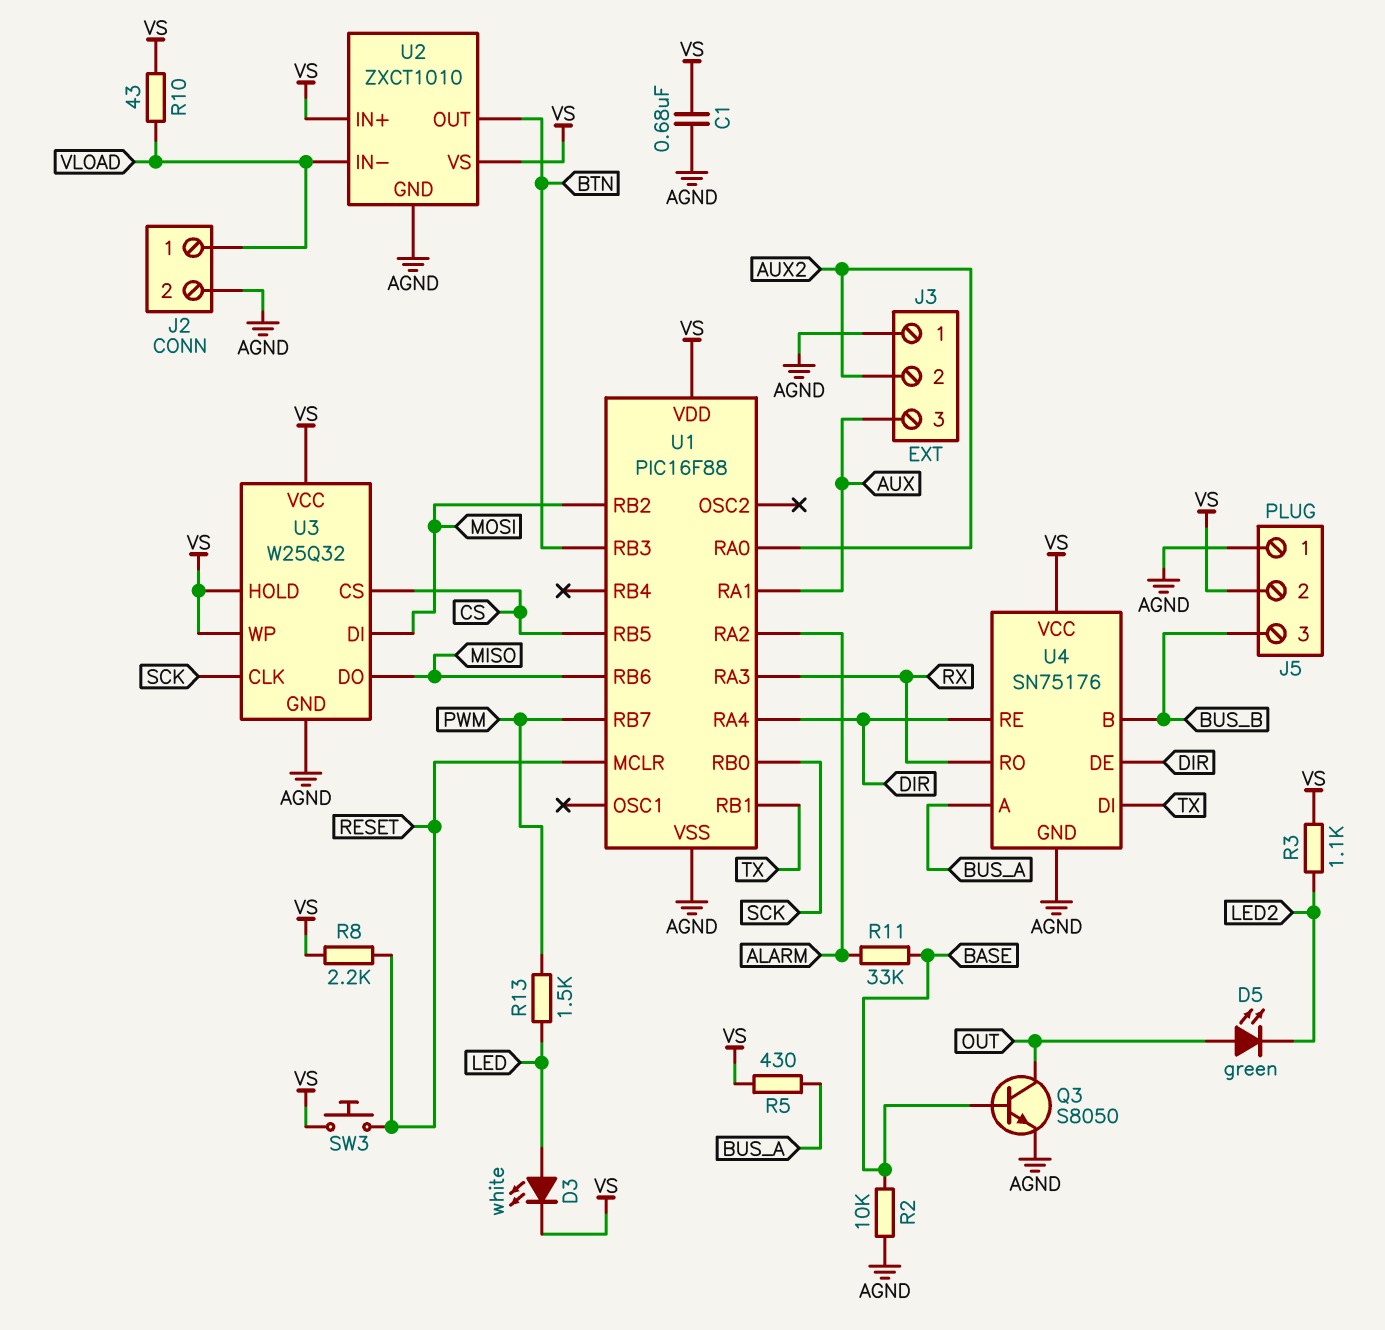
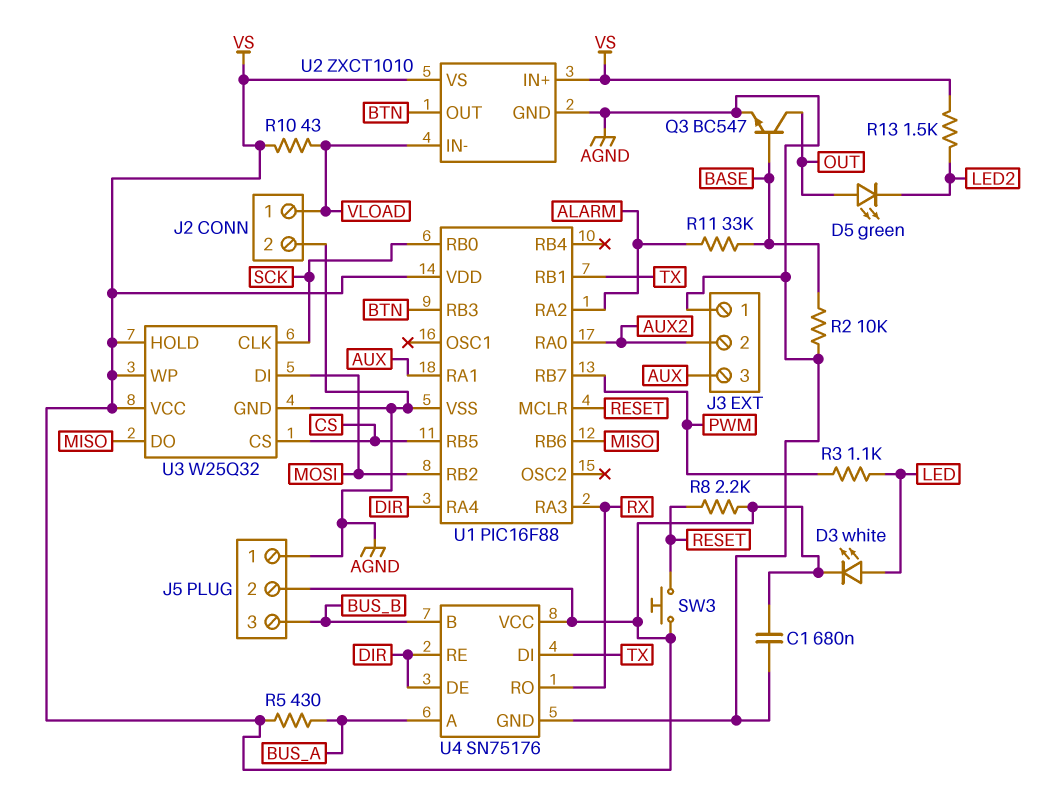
Q3: NPN S8050 (B BASE, C OUT, E AGND) -> NPN BC547 (B BASE, C OUT, E AGND)
R3: 1.1k (LED2, VS) -> 1.1k (LED, PWM)
R13: 1.5k (LED, PWM) -> 1.5k (LED2, VS)

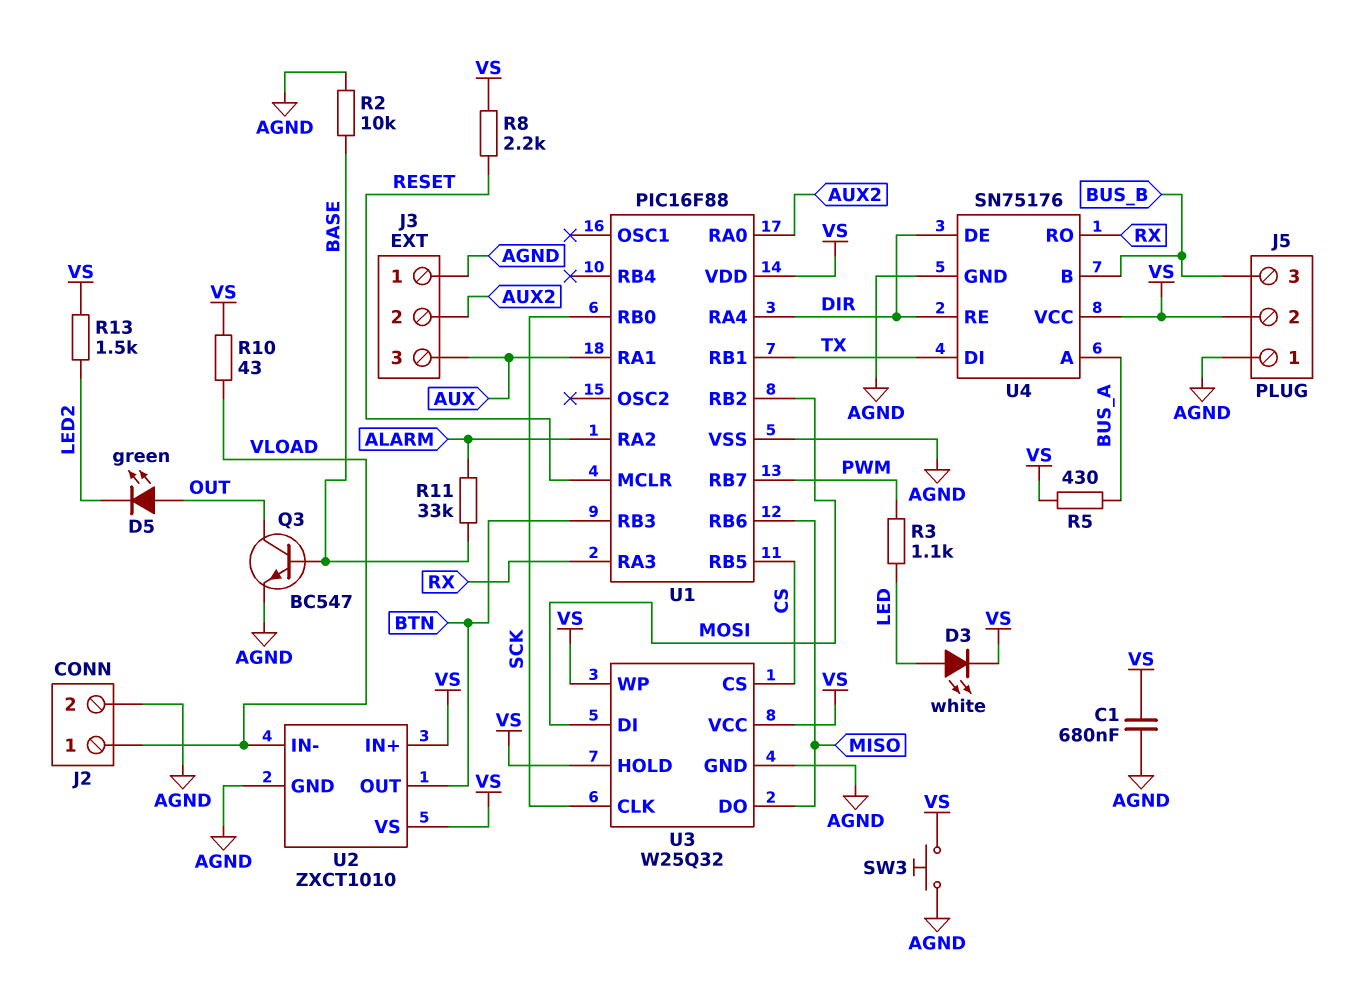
SW3: button (RESET, VS) -> button (AGND, VS)

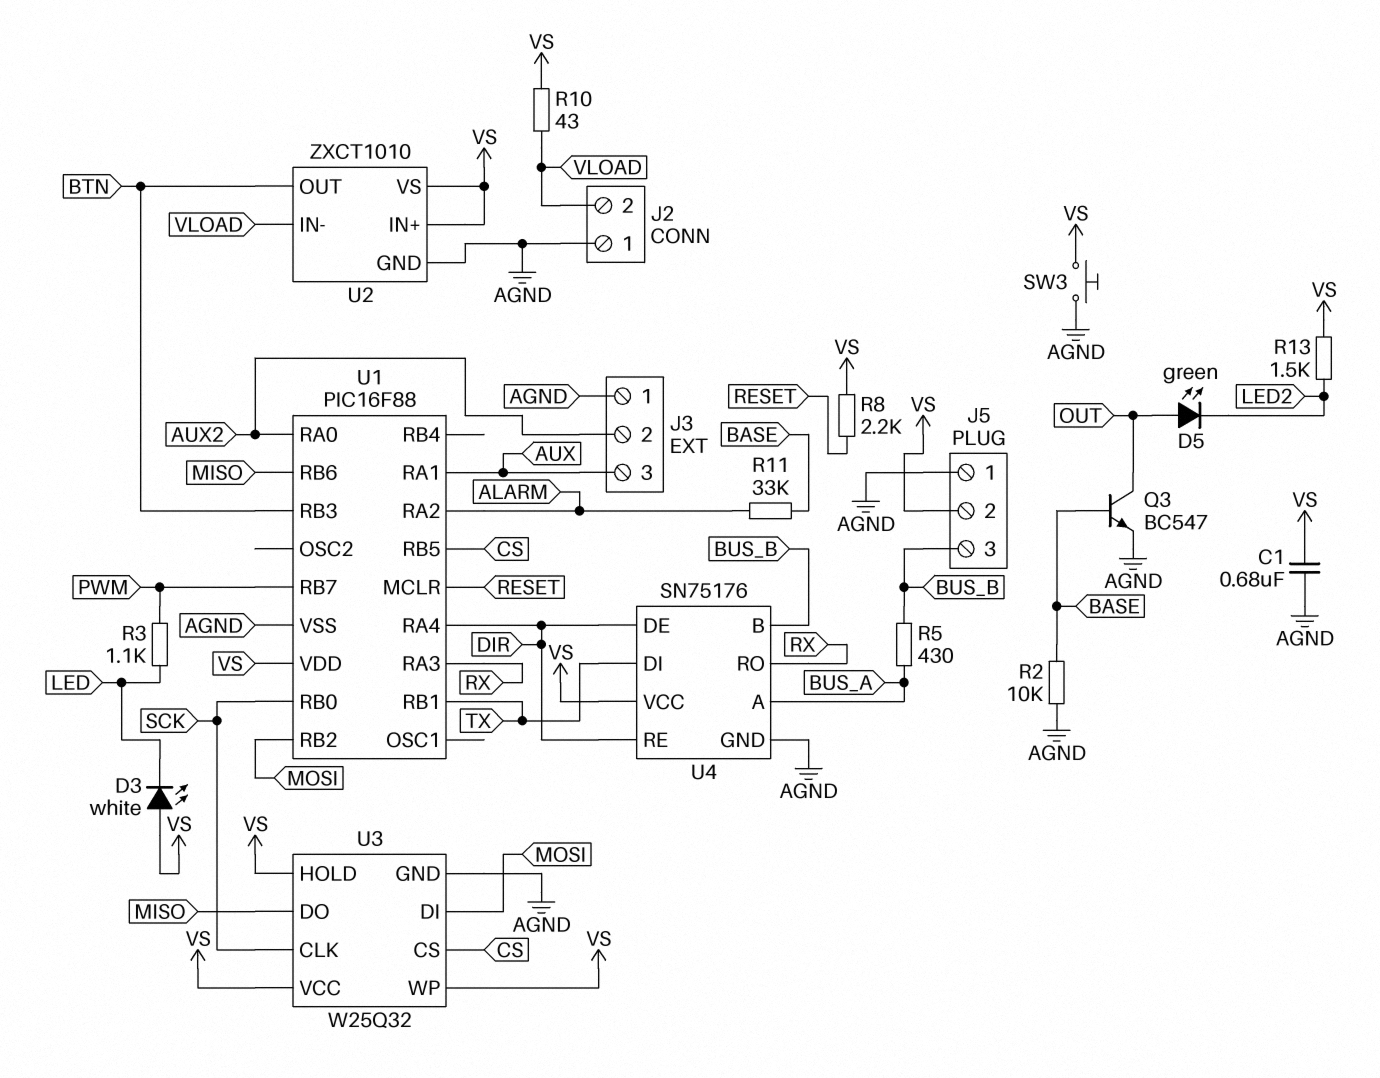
D3: LED white (A LED, K VS) -> LED white (A VS, K LED)
J2 pin 1: VLOAD -> AGND
J2 pin 2: AGND -> VLOAD
R5: 430 (BUS_A, VS) -> 430 (BUS_A, BUS_B)

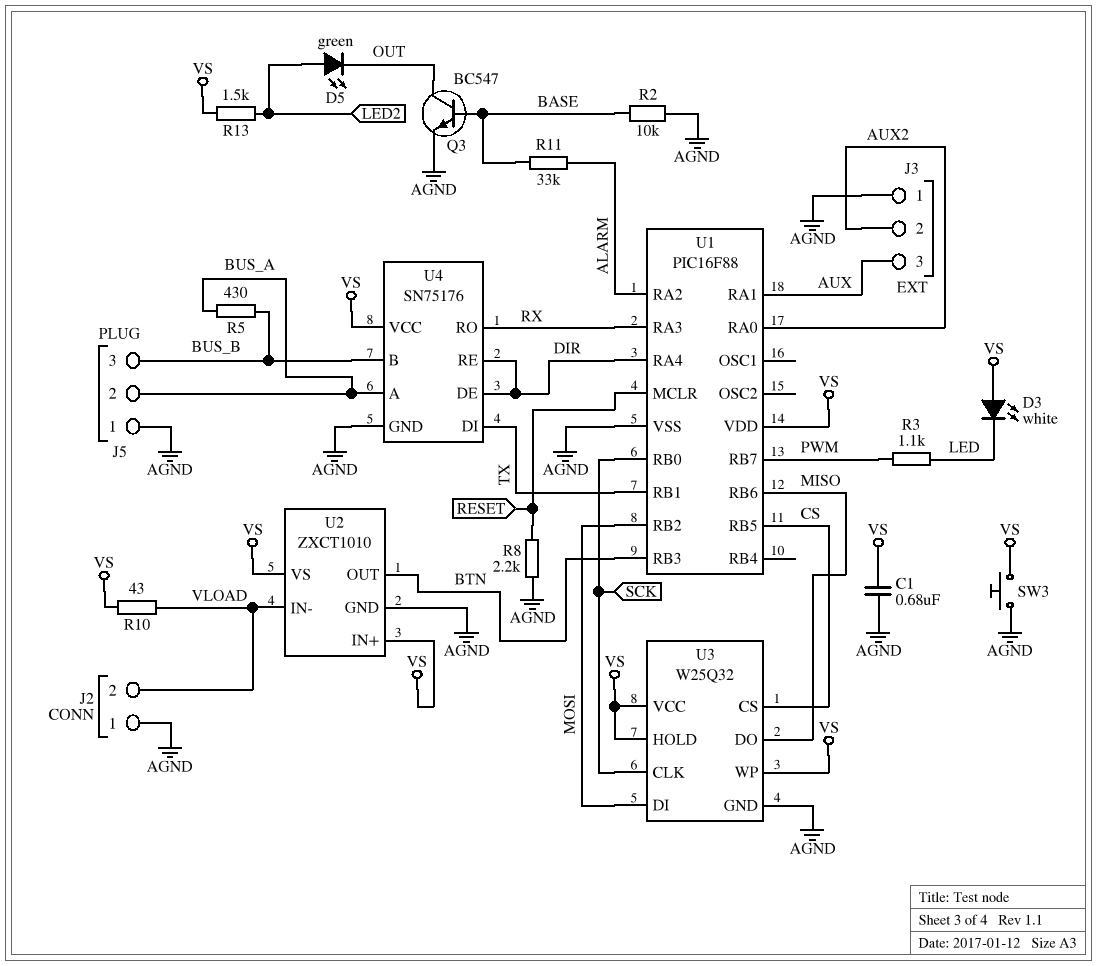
D5: LED green (A OUT, K LED2) -> LED green (A LED2, K OUT)
J5 pin 2: VS -> BUS_A
R8: 2.2k (RESET, VS) -> 2.2k (AGND, RESET)

